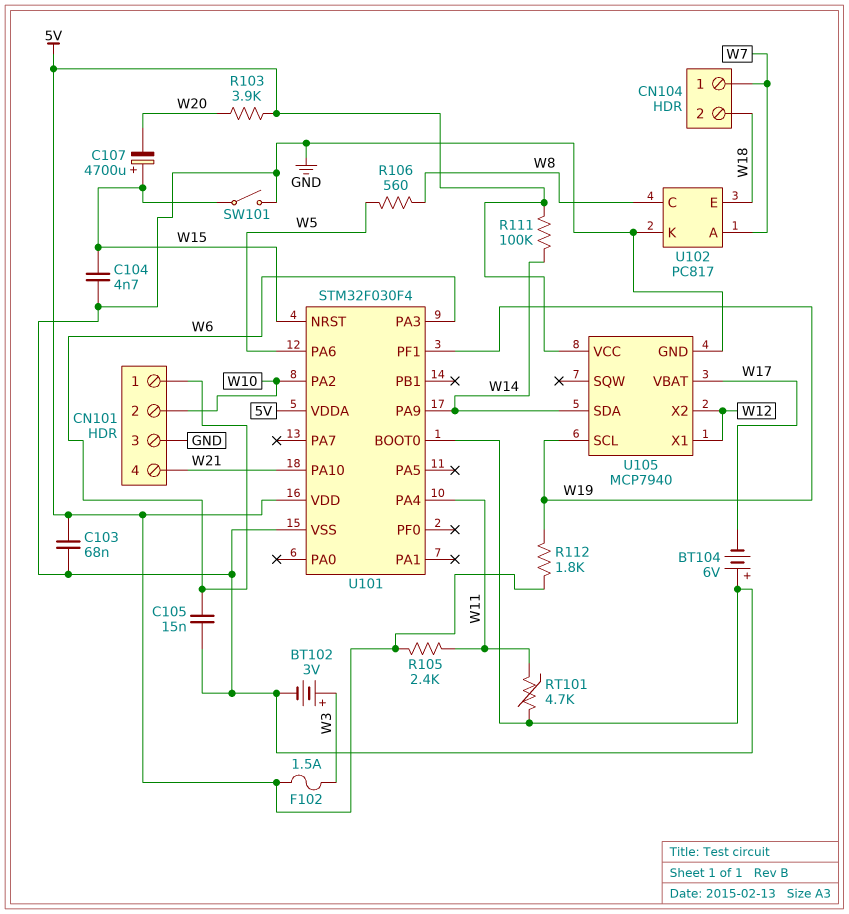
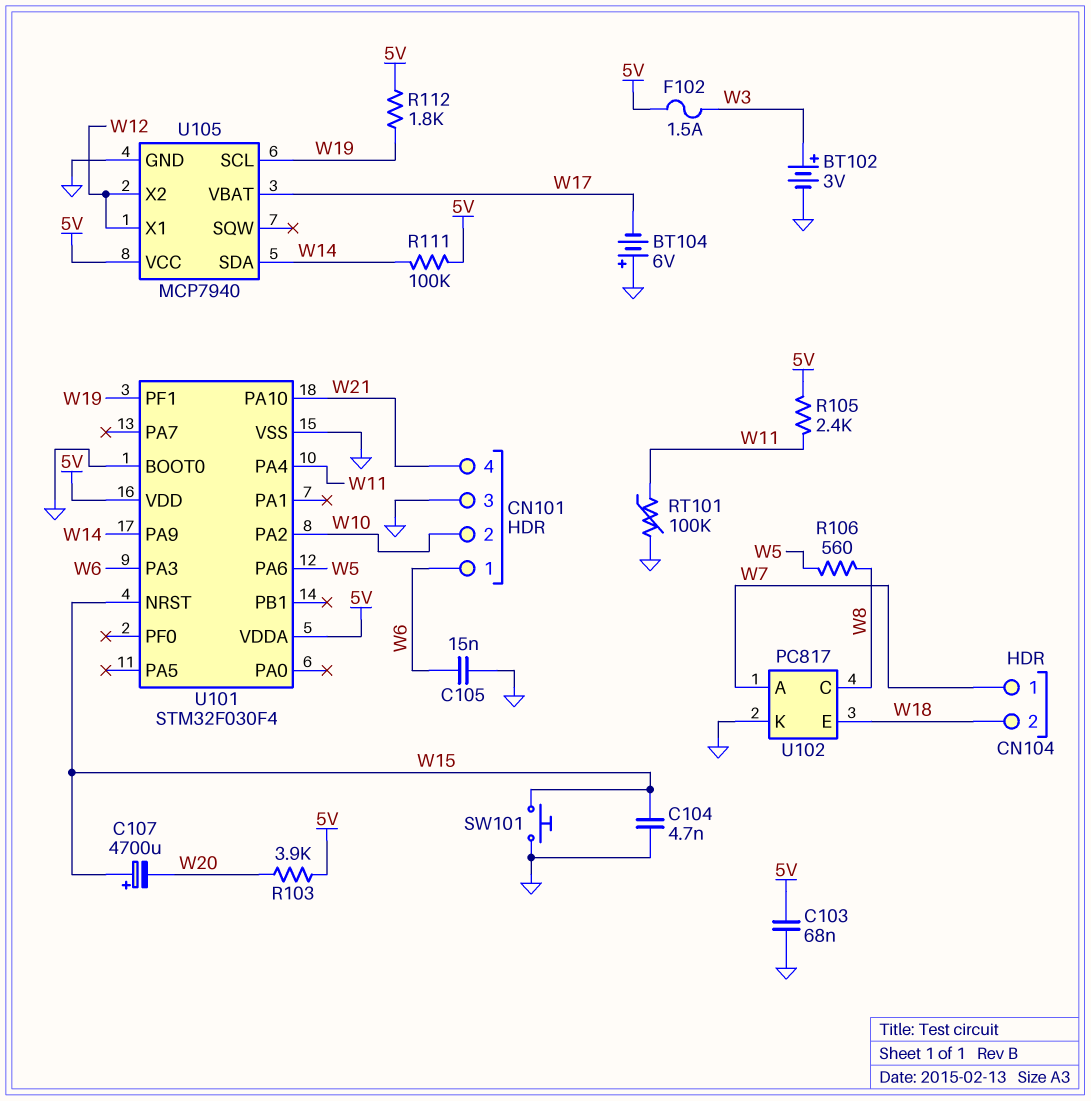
RT101: 4.7k (GND, W11) -> 100k (GND, W11)
SW101: switch (GND, W15) -> button (GND, W15)

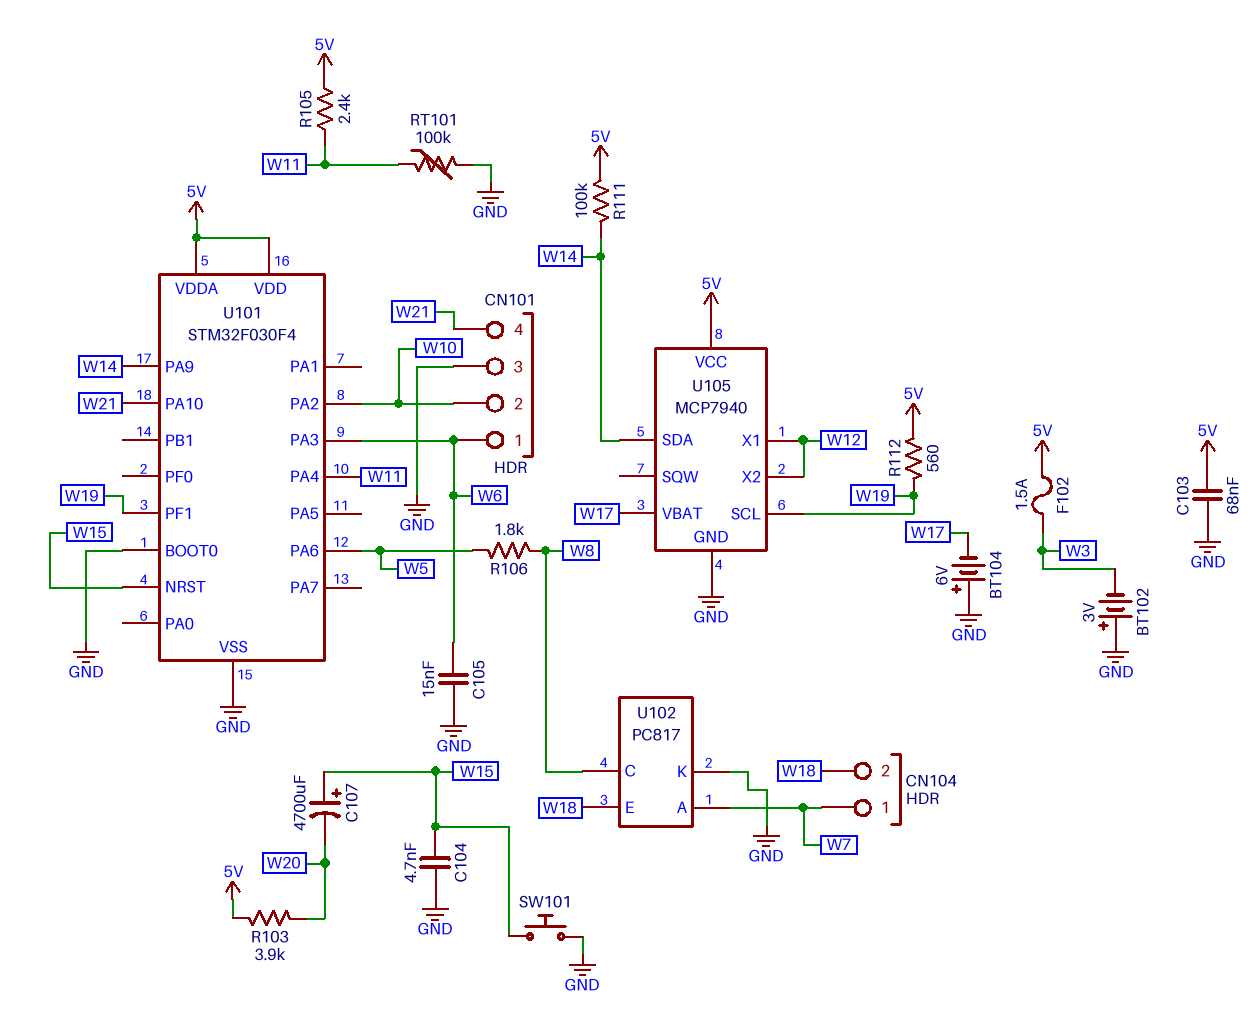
BT102: 3V (plus W3, minus GND) -> 3V (plus GND, minus W3)
R106: 560 (W5, W8) -> 1.8k (W5, W8)
R112: 1.8k (5V, W19) -> 560 (5V, W19)

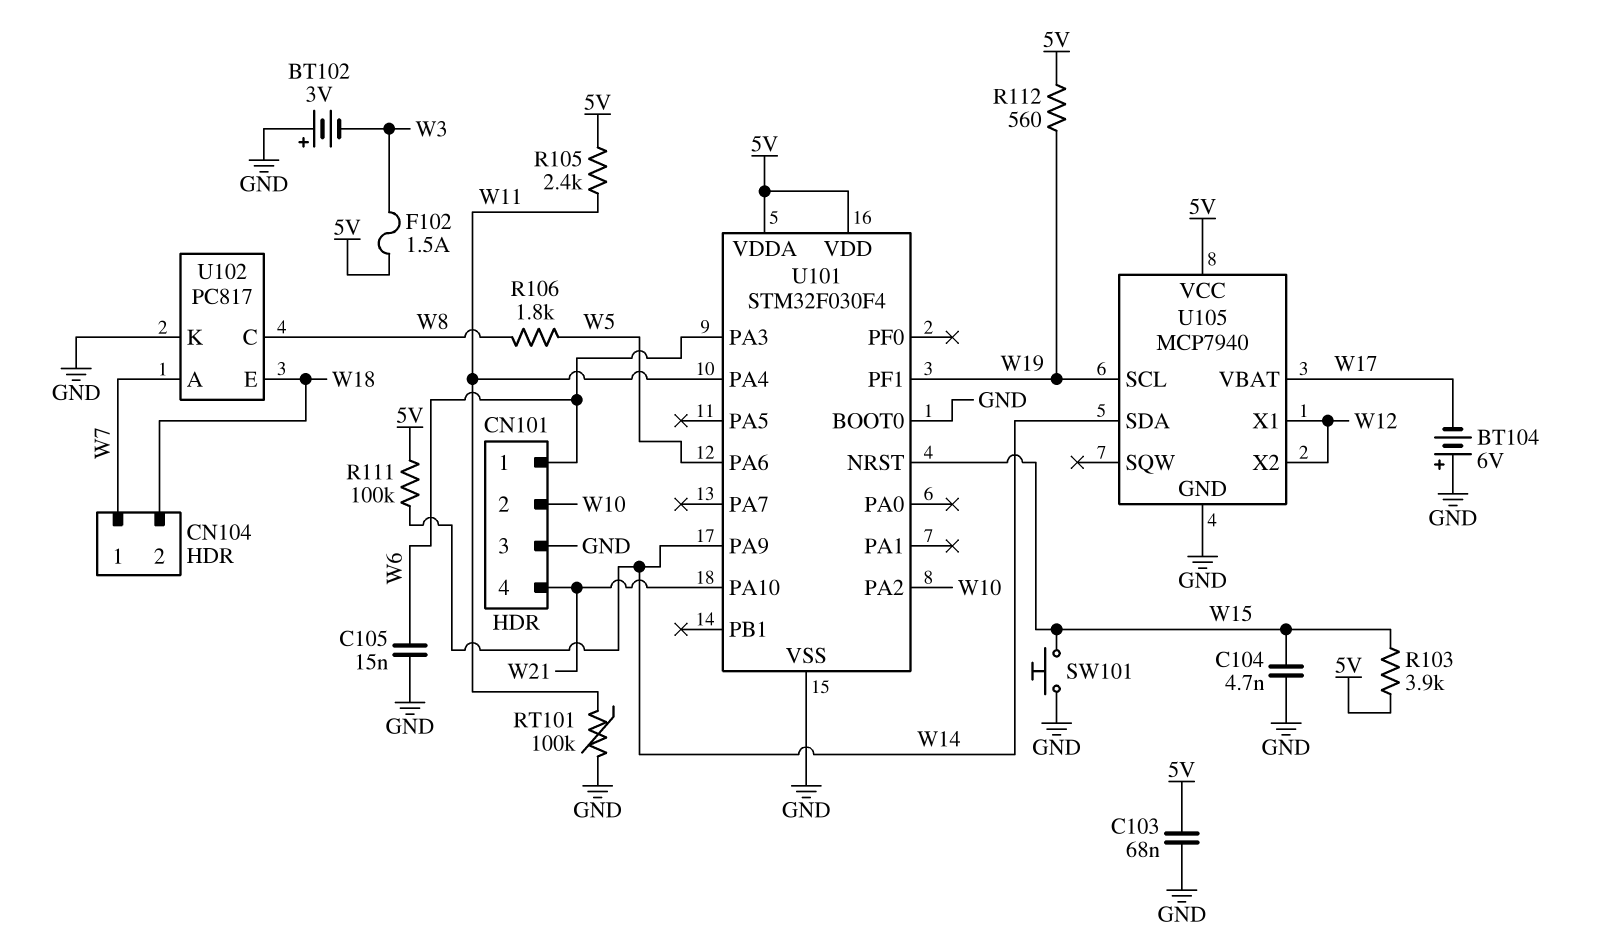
C107: 4700uF (plus W15, minus W20) -> none
R103: 3.9k (5V, W20) -> 3.9k (5V, W15)

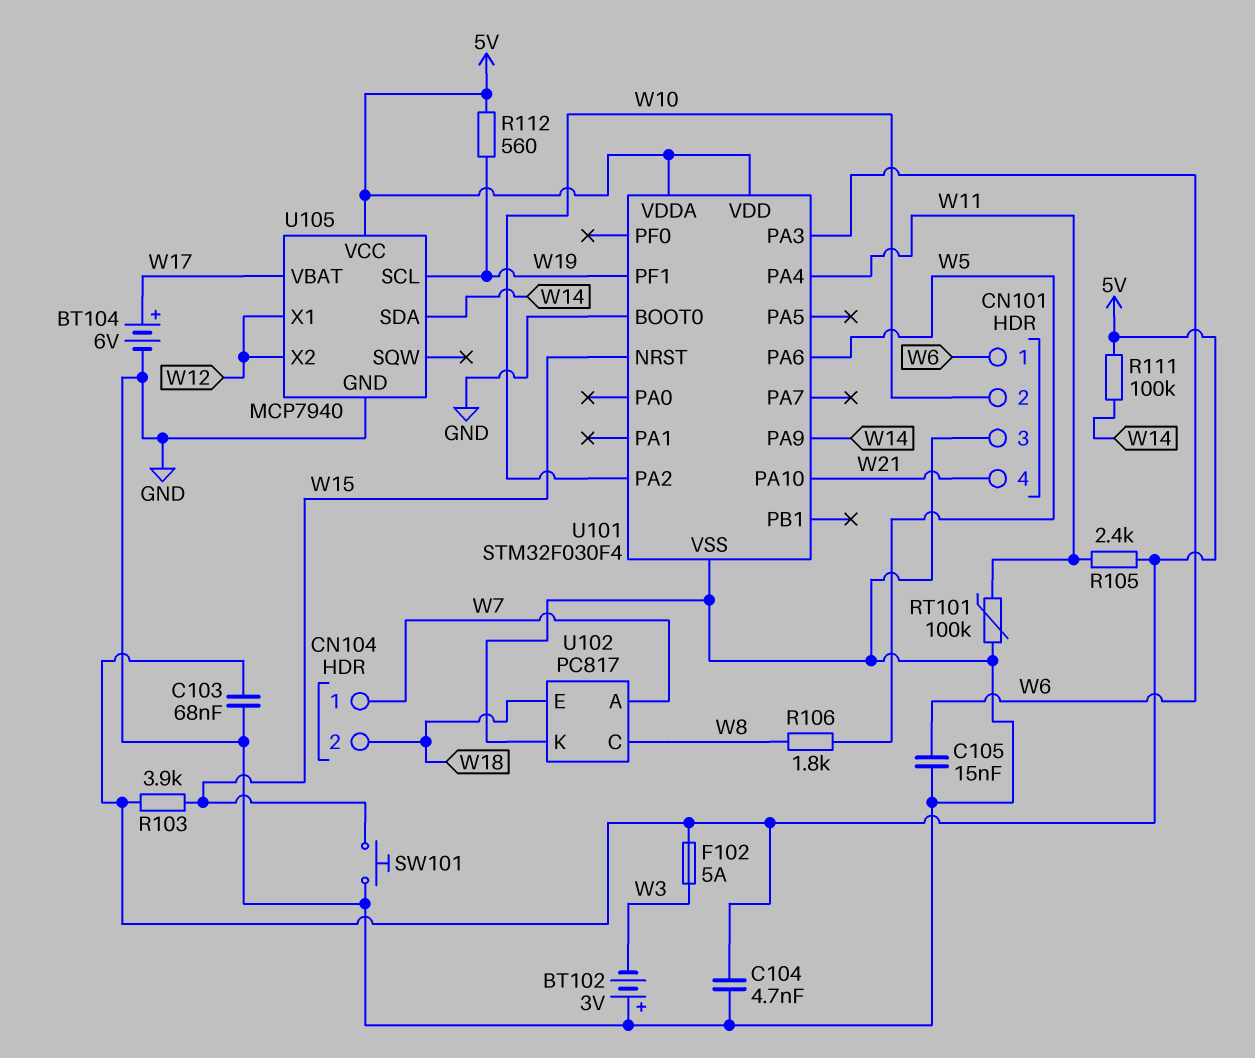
BT104: 6V (plus GND, minus W17) -> 6V (plus W17, minus GND)
C104: 4.7nF (GND, W15) -> 4.7nF (5V, GND)
F102: 1.5A (5V, W3) -> 5A (5V, W3)

